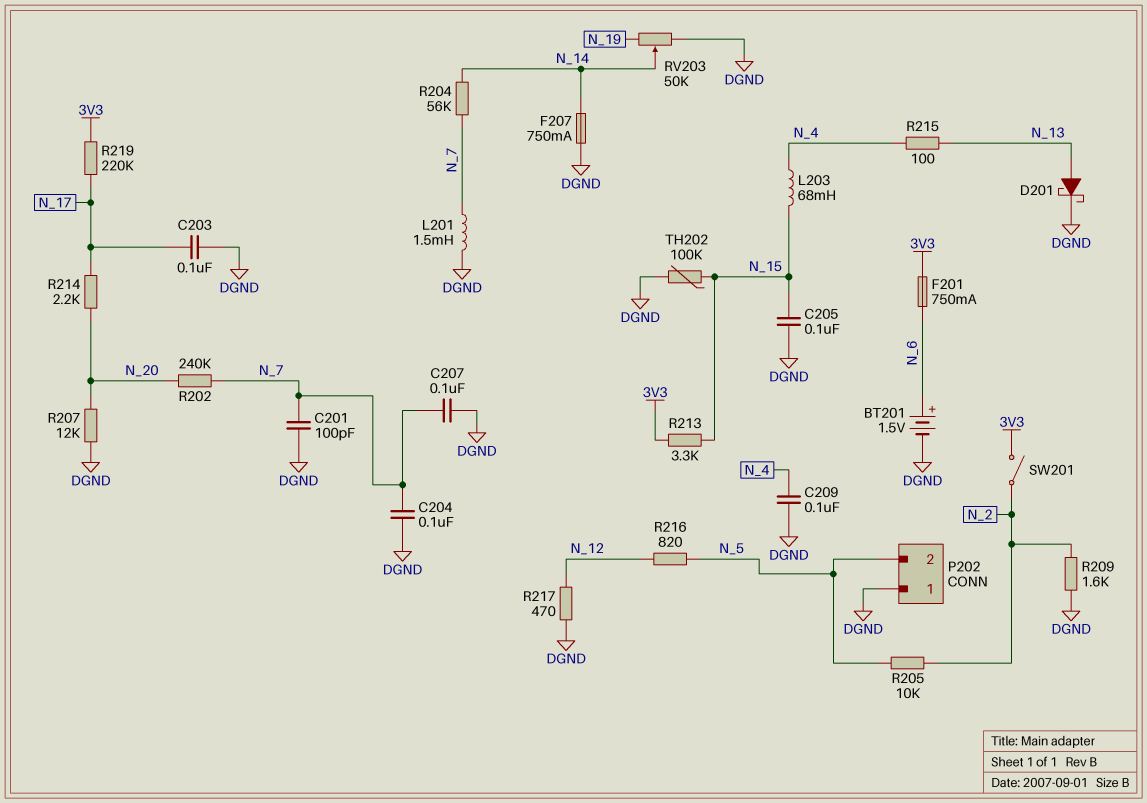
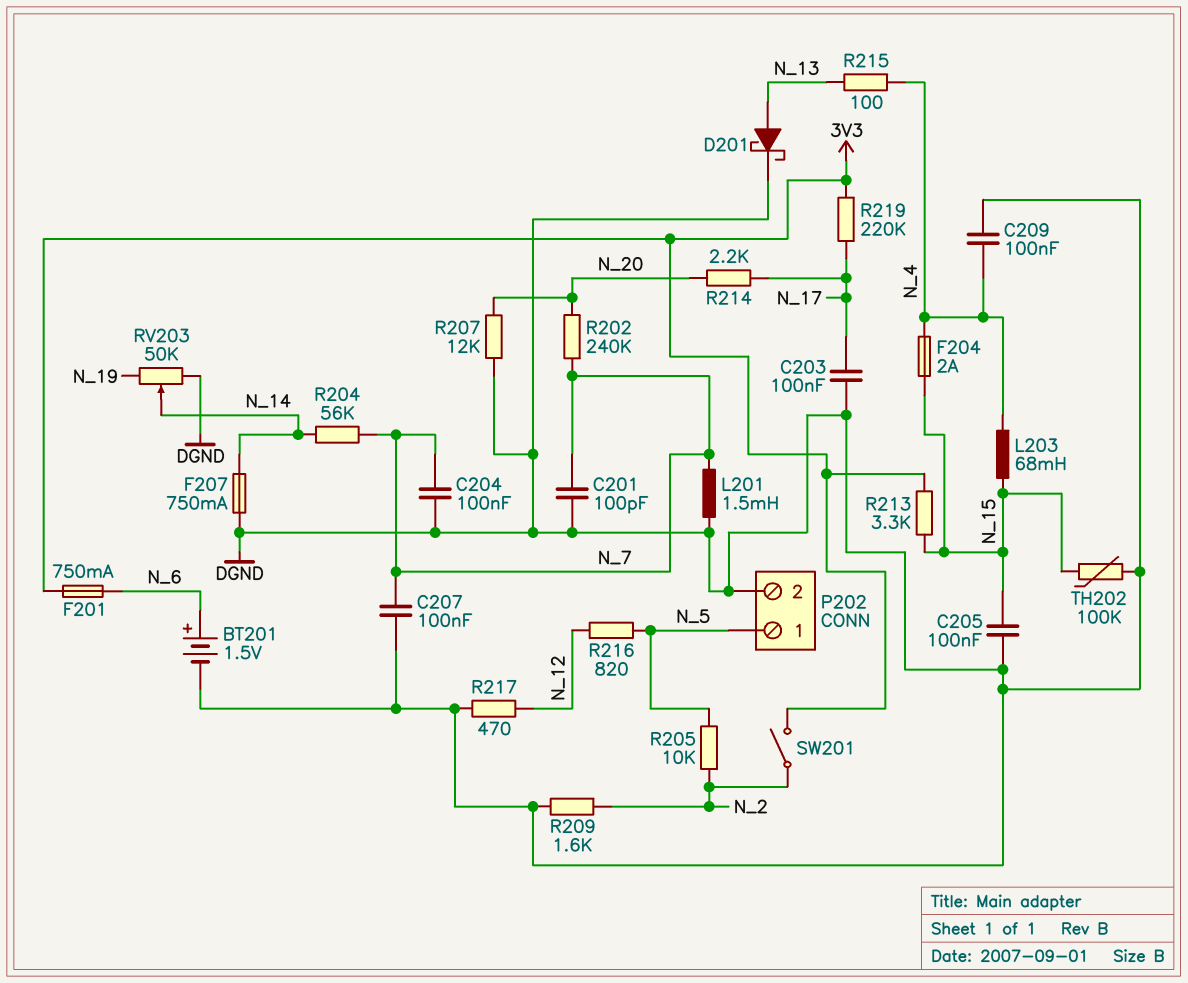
F204: none -> 2A (N_4, N_15)
P202 pin 1: DGND -> N_5
P202 pin 2: N_5 -> DGND

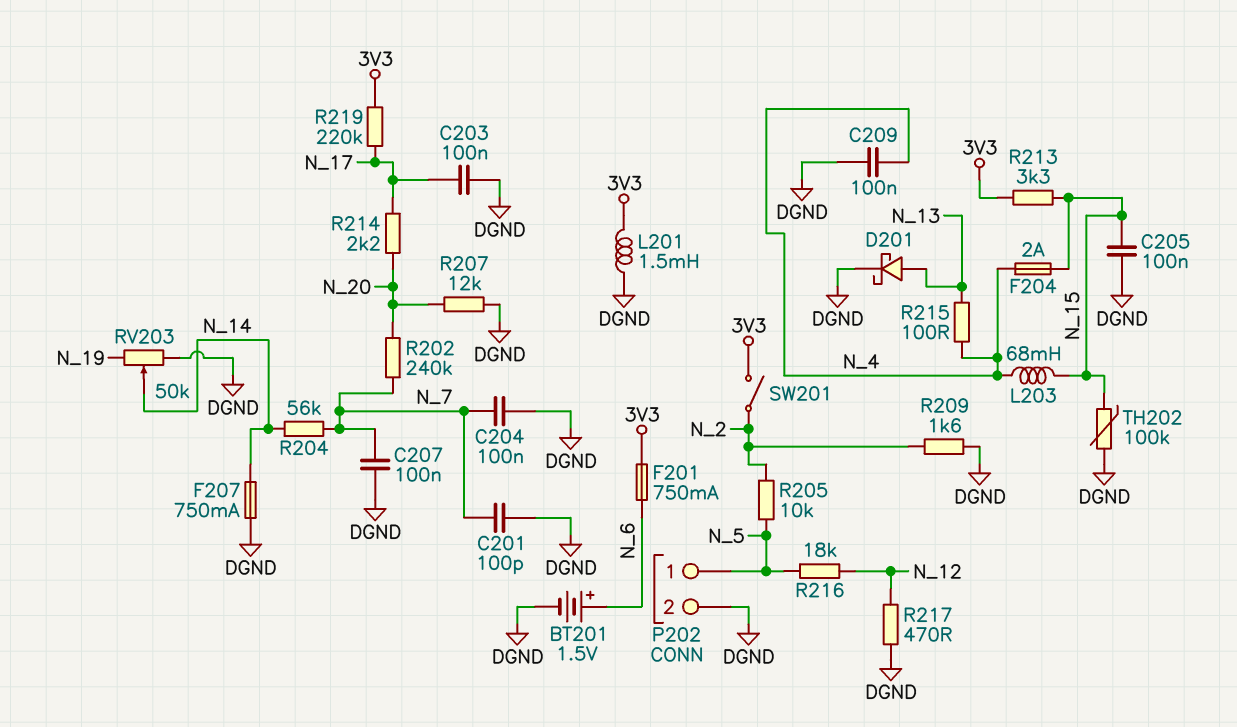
L201: 1.5mH (DGND, N_7) -> 1.5mH (3V3, DGND)
R216: 820 (N_5, N_12) -> 18k (N_5, N_12)

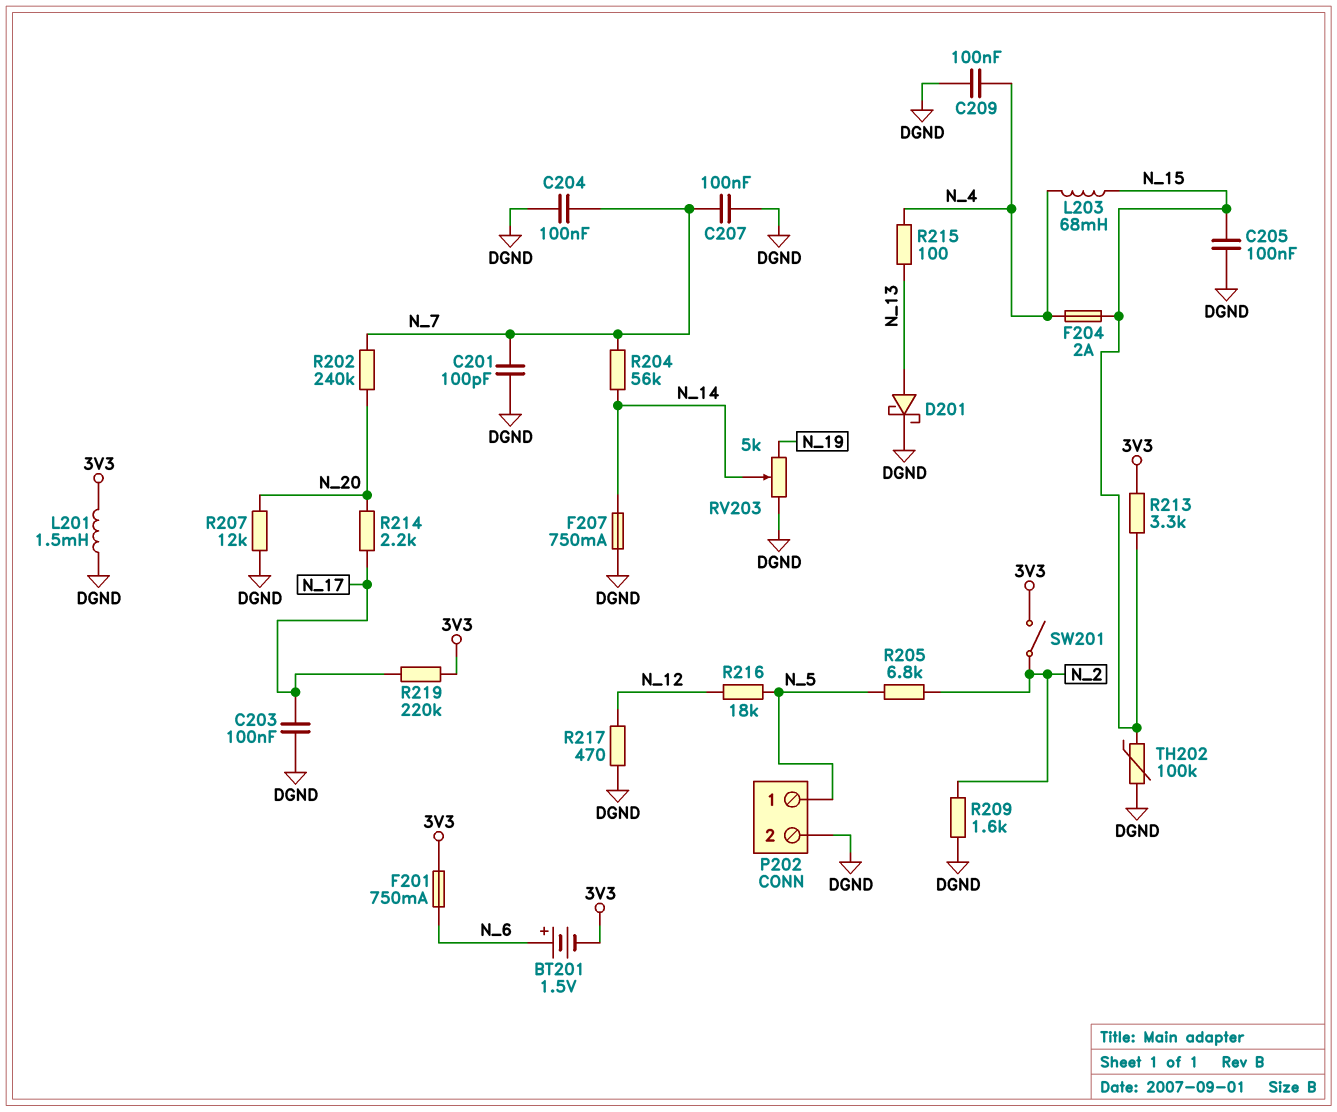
BT201: 1.5V (plus N_6, minus DGND) -> 1.5V (plus N_6, minus 3V3)
R205: 10k (N_2, N_5) -> 6.8k (N_2, N_5)
RV203: 50k (DGND, N_19, wiper N_14) -> 5k (DGND, N_19, wiper N_14)

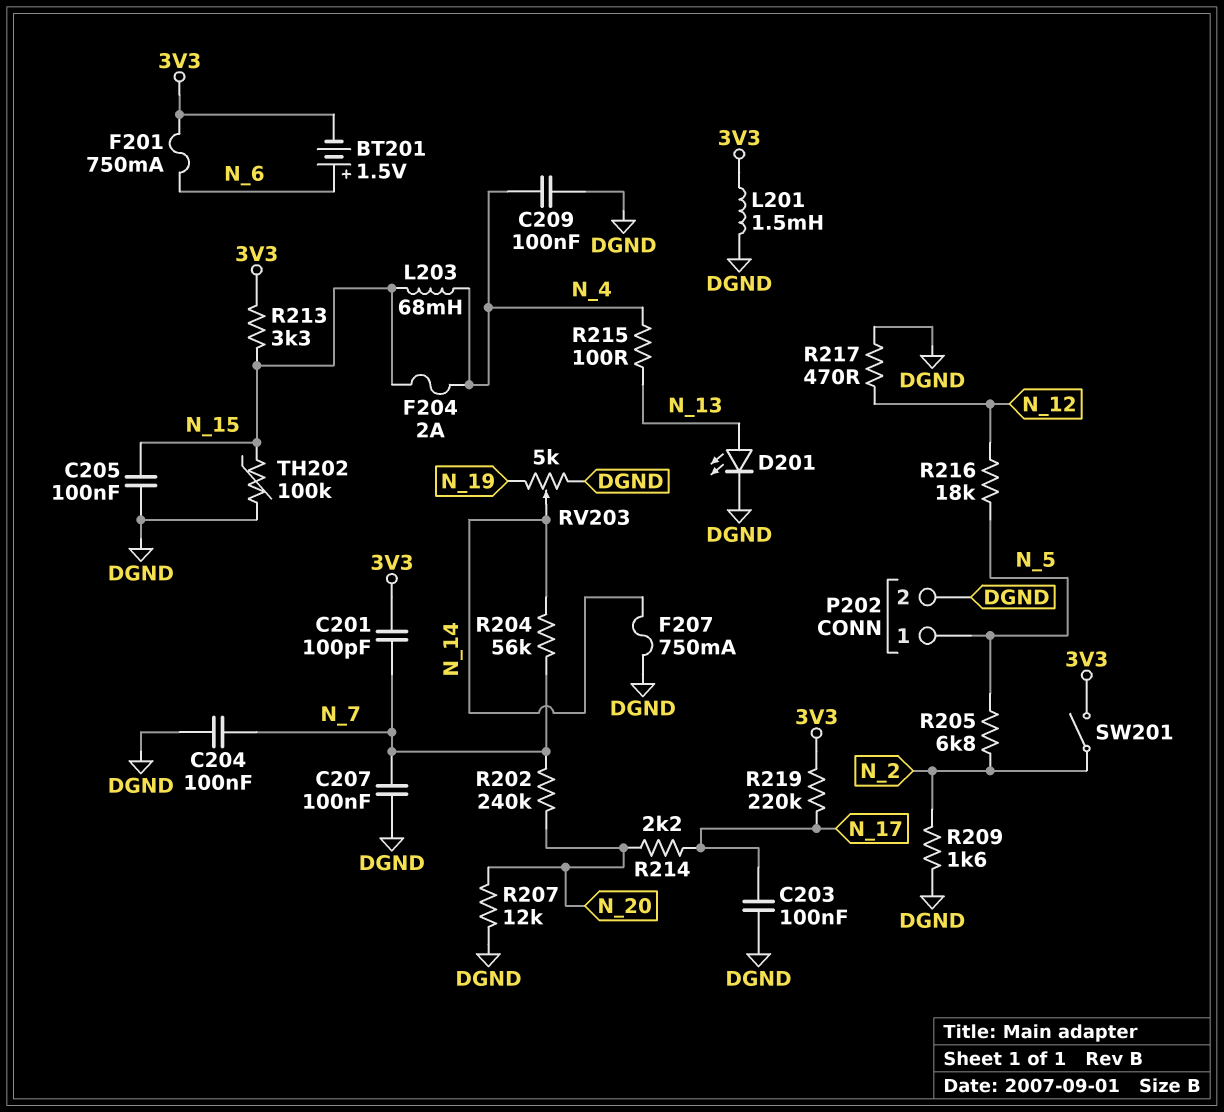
C201: 100pF (DGND, N_7) -> 100pF (3V3, N_7)
D201: schottky (A N_13, K DGND) -> LED (A N_13, K DGND)

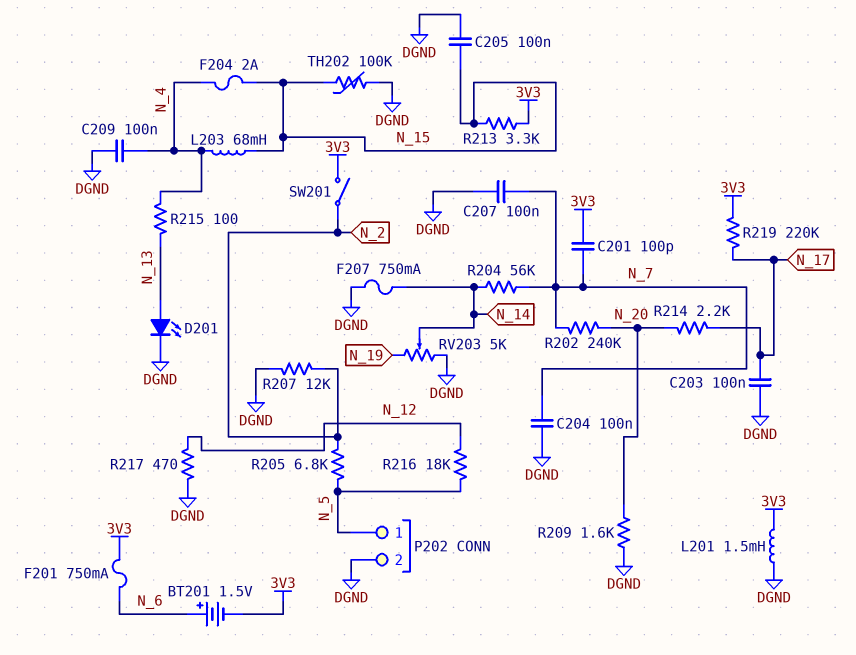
R207: 12k (DGND, N_20) -> 12k (DGND, N_2)
R209: 1.6k (DGND, N_2) -> 1.6k (DGND, N_20)

